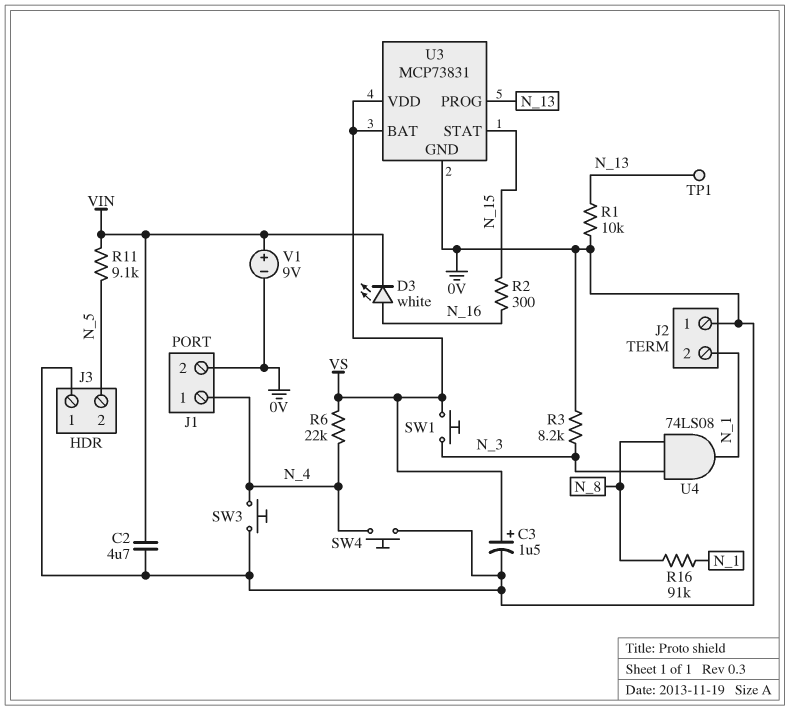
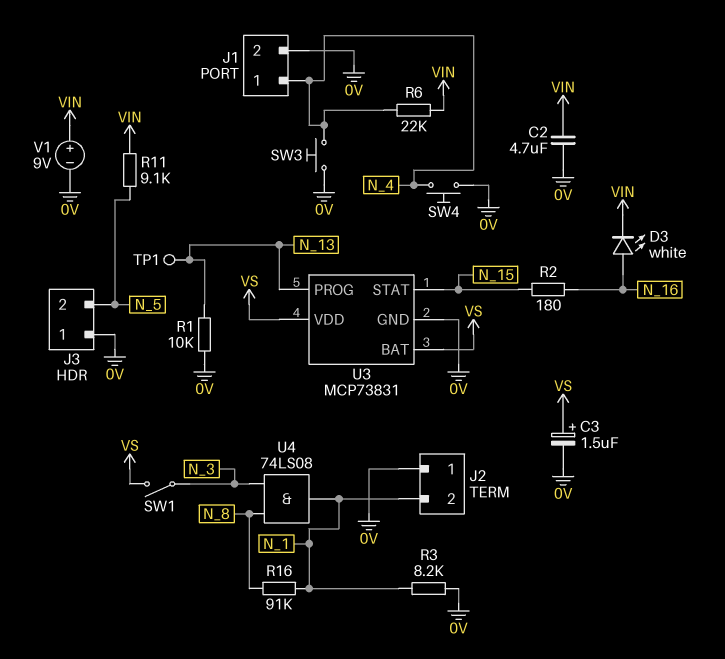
R2: 300 (N_15, N_16) -> 180 (N_15, N_16)
R3: 8.2k (0V, N_3) -> 8.2k (0V, N_1)
R6: 22k (N_4, VS) -> 22k (N_4, VIN)
SW1: button (N_3, VS) -> switch (N_3, VS)

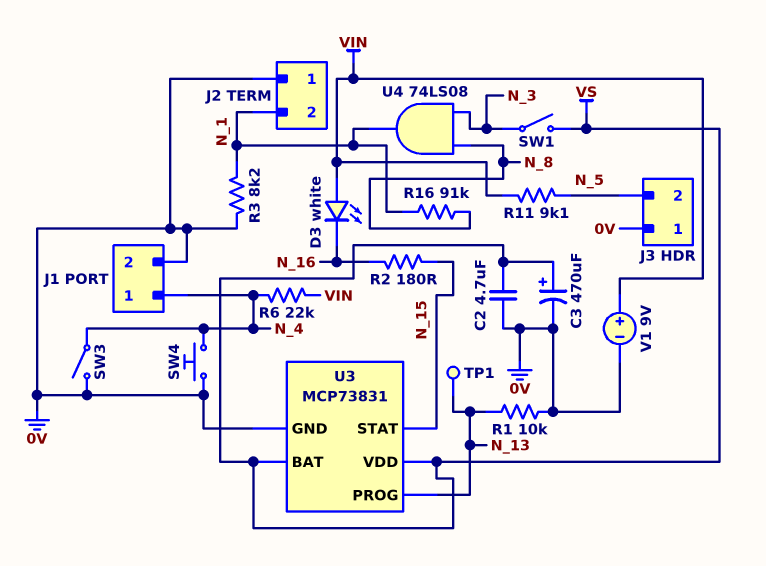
C2: 4.7uF (0V, VIN) -> 4.7uF (0V, VS)
C3: 1.5uF (plus VS, minus 0V) -> 470uF (plus VS, minus 0V)
D3: LED white (A N_16, K VIN) -> LED white (A VIN, K N_16)
SW3: button (0V, N_4) -> switch (0V, N_4)

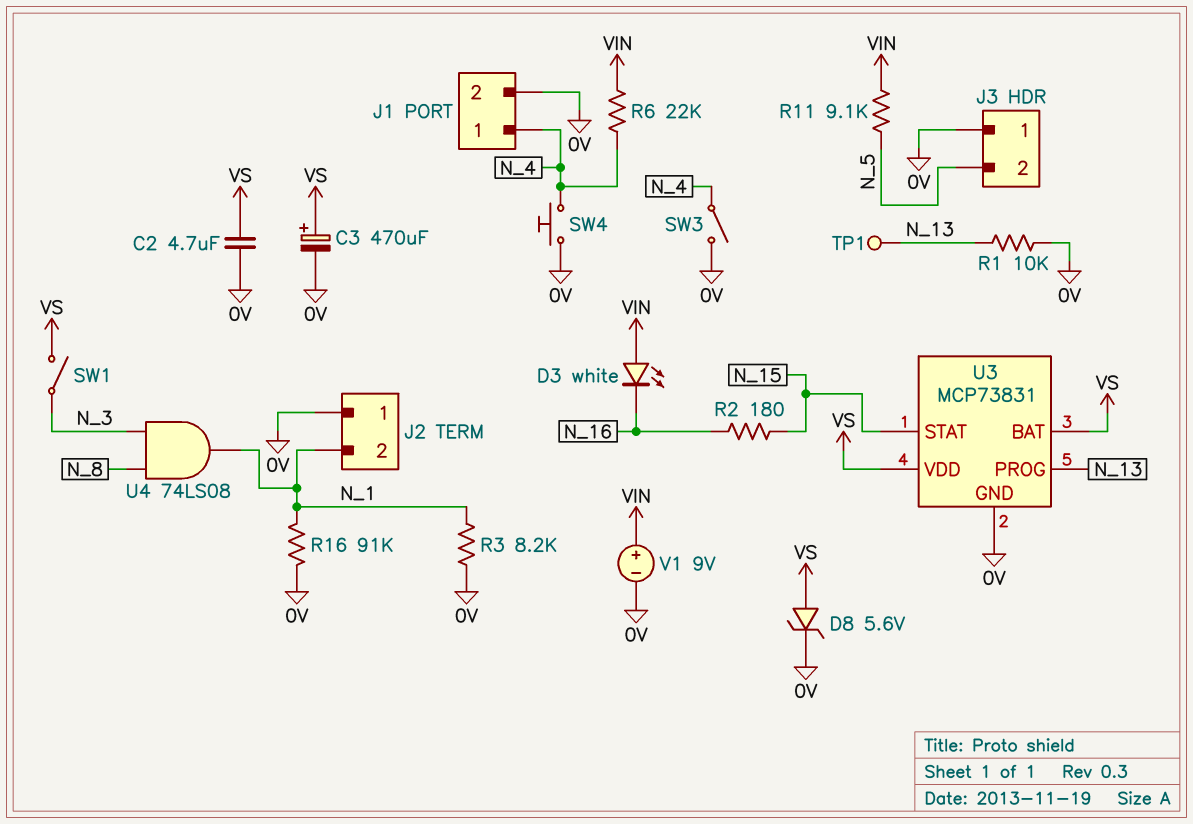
D8: none -> zener 5.6V (A VS, K 0V)
R16: 91k (N_1, N_8) -> 91k (0V, N_1)

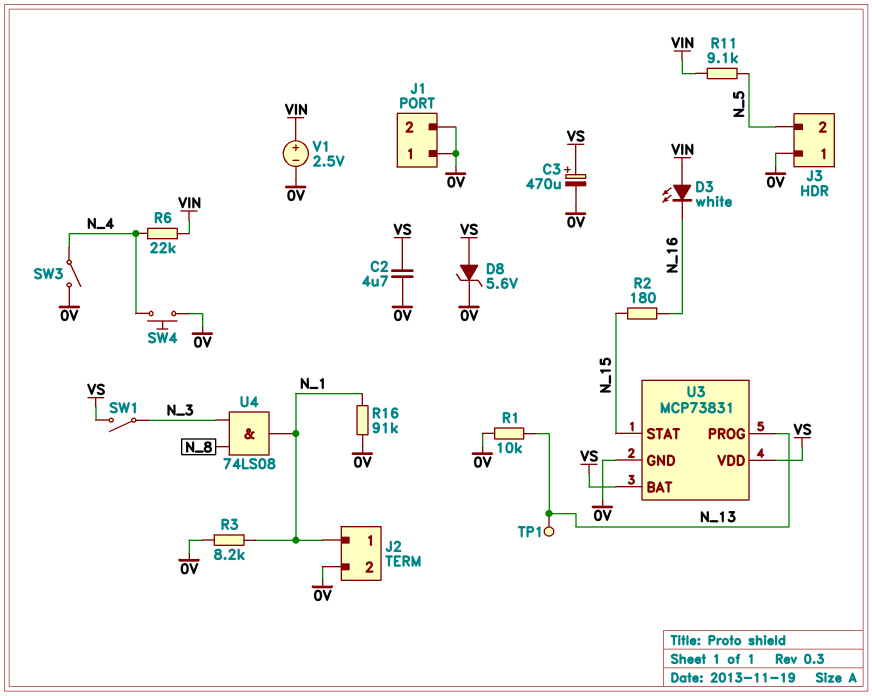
J1 pin 1: N_4 -> 0V
J2 pin 1: 0V -> N_1
J2 pin 2: N_1 -> 0V
V1: 9V (plus VIN, minus 0V) -> 2.5V (plus VIN, minus 0V)

